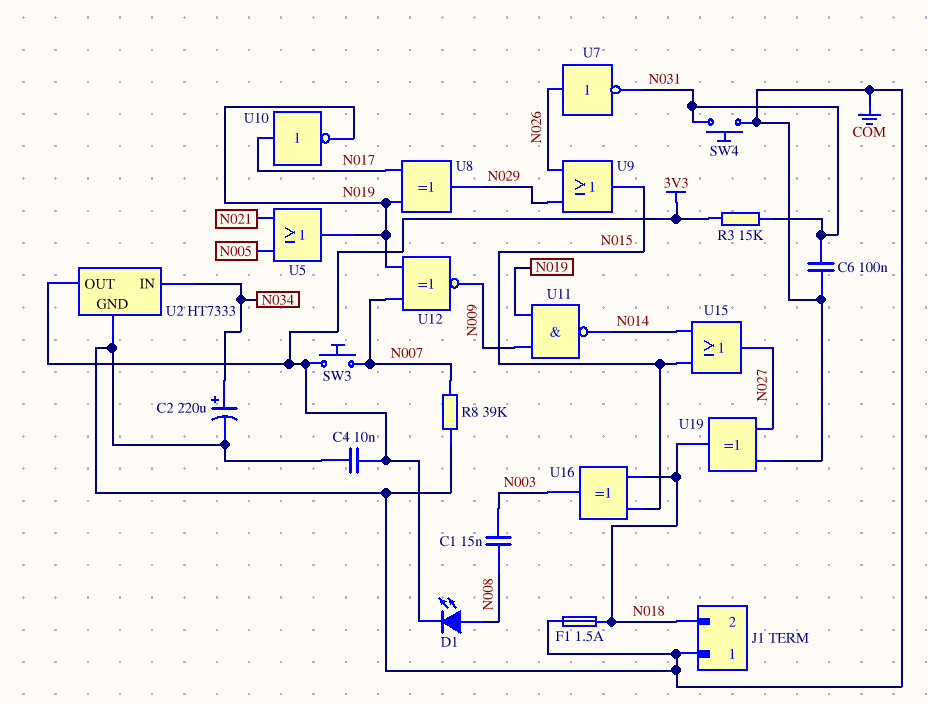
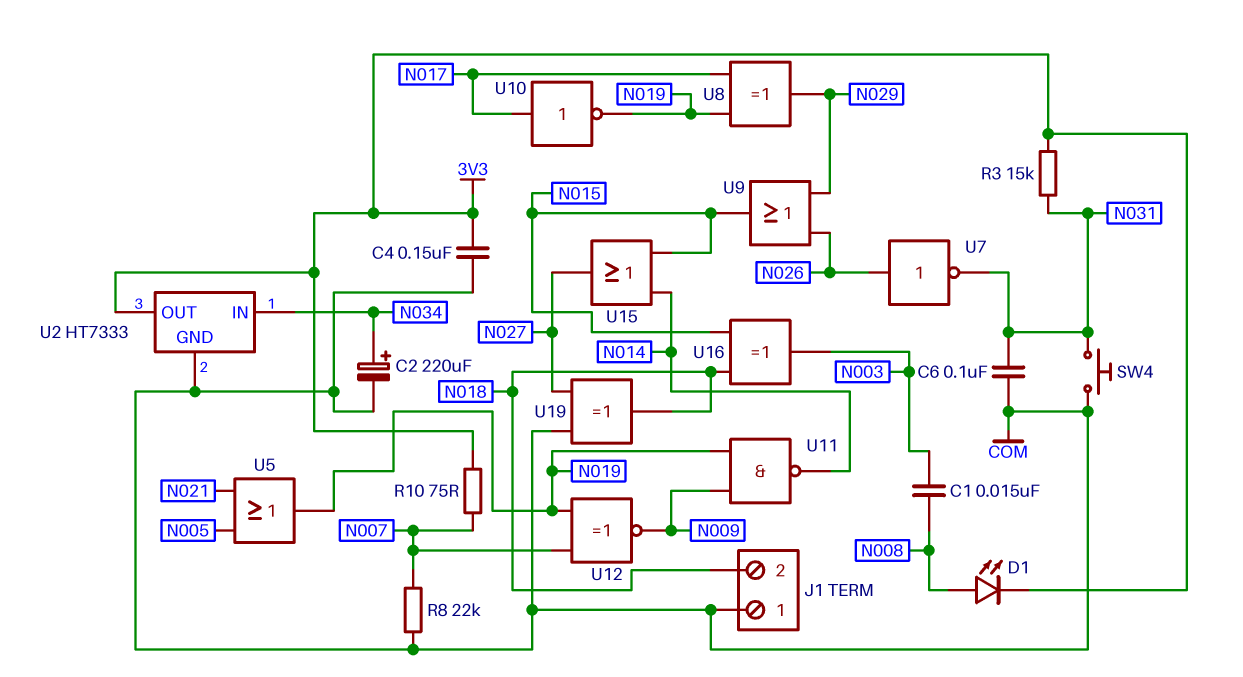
C4: 10nF (3V3, COM) -> 150nF (3V3, COM)
F1: 1.5A (COM, N018) -> none
R8: 39k (COM, N007) -> 22k (COM, N007)
R10: none -> 75 (3V3, N007)
SW3: button (3V3, N007) -> none

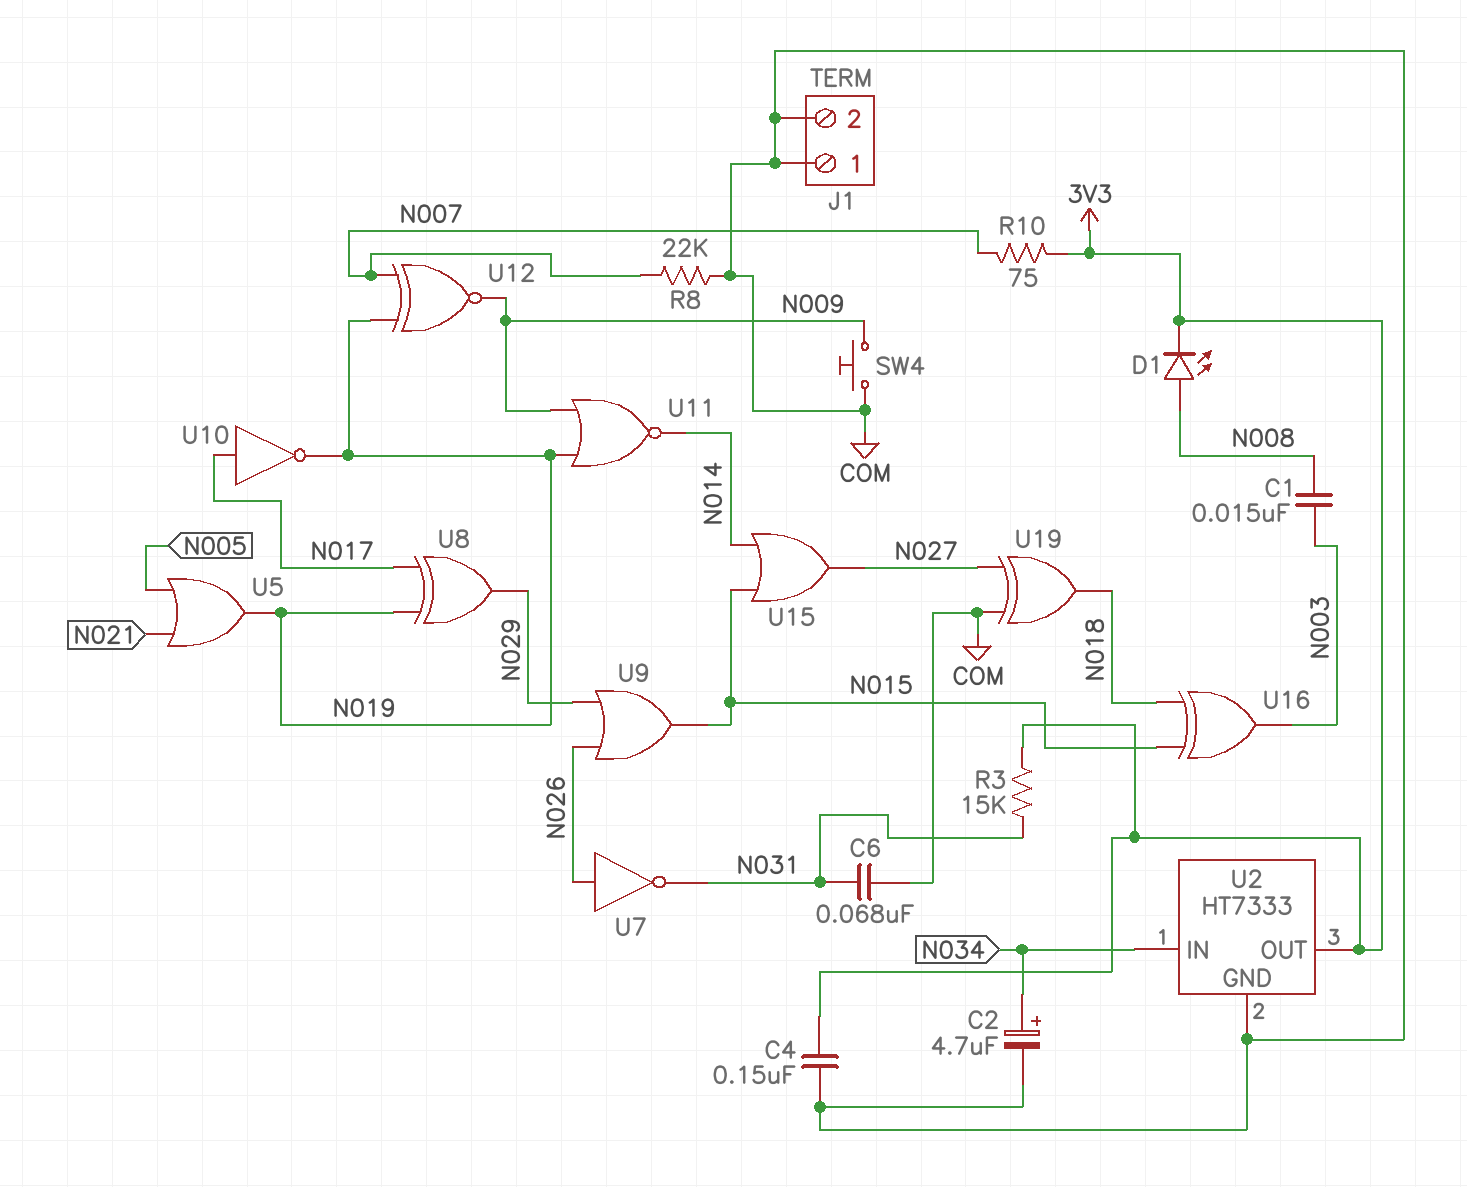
C2: 220uF (plus N034, minus COM) -> 4.7uF (plus N034, minus COM)
C6: 100nF (COM, N031) -> 68nF (COM, N031)
J1 pin 2: N018 -> COM
SW4: button (COM, N031) -> button (COM, N009)
U11: NAND (in N009, in N019, out N014) -> NOR (in N009, in N019, out N014)

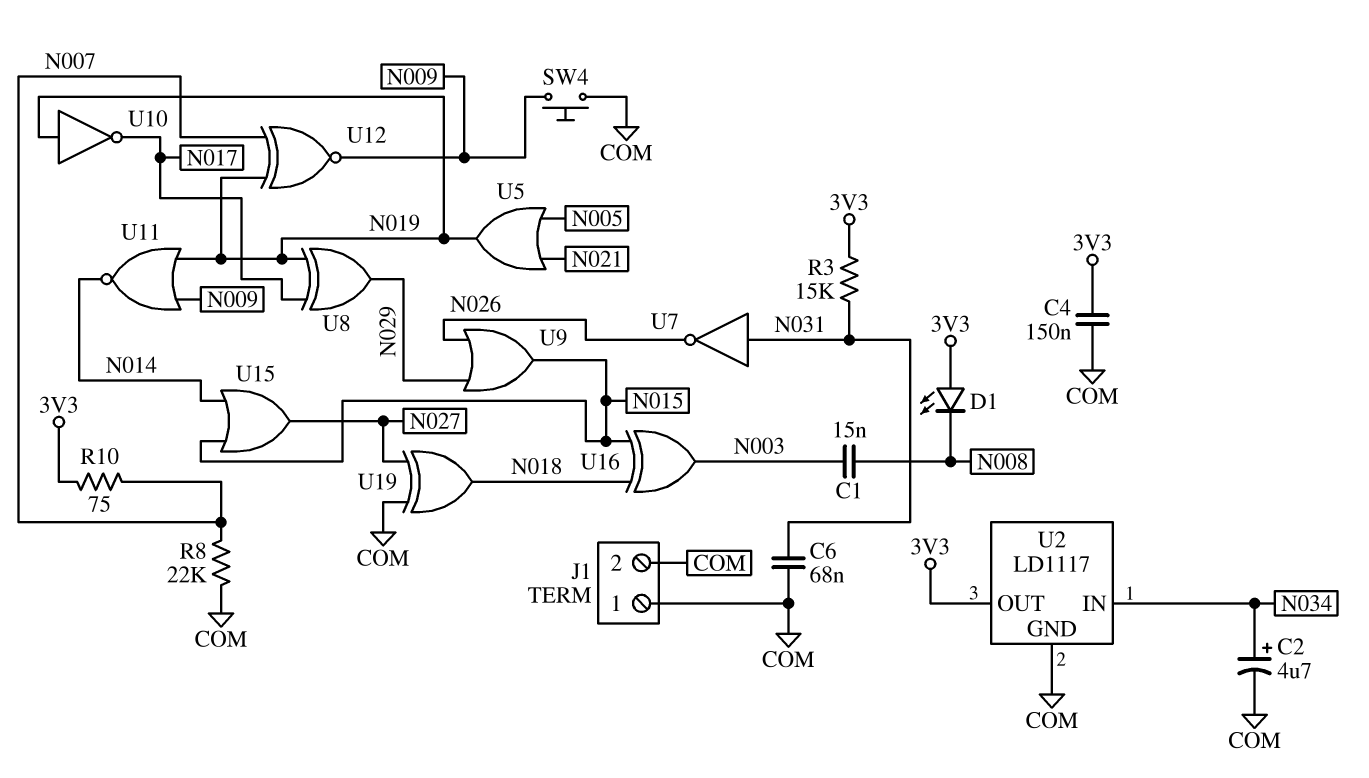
D1: LED (A N008, K 3V3) -> LED (A 3V3, K N008)
U2: HT7333 -> LD1117
U7: NOT (in N026, out N031) -> NOT (in N031, out N026)
U10: NOT (in N017, out N019) -> NOT (in N019, out N017)

